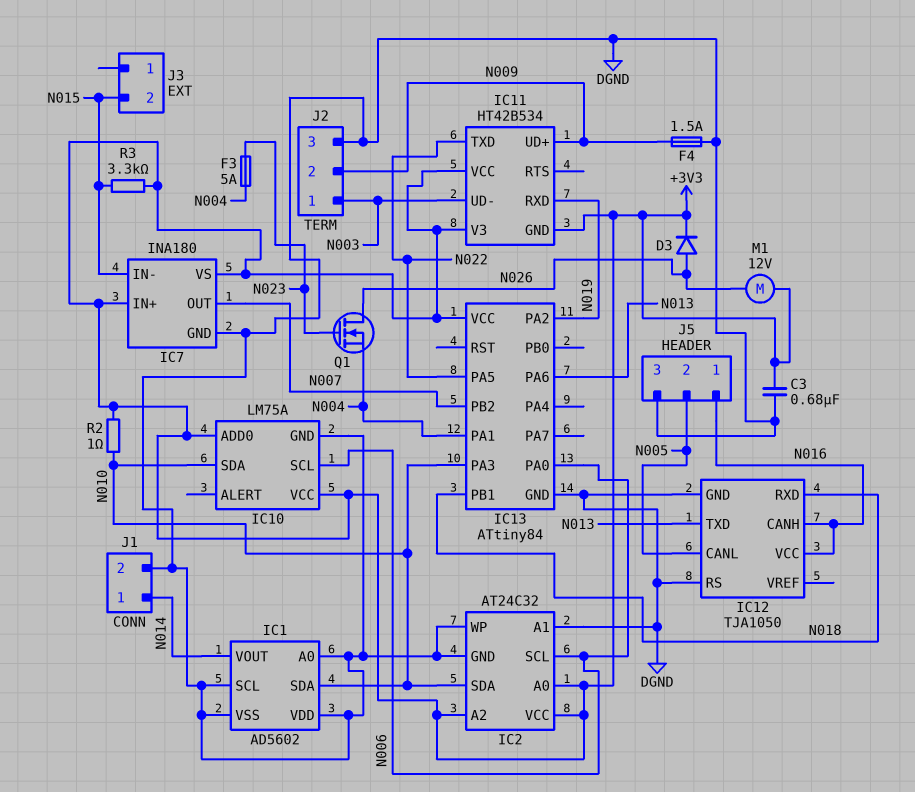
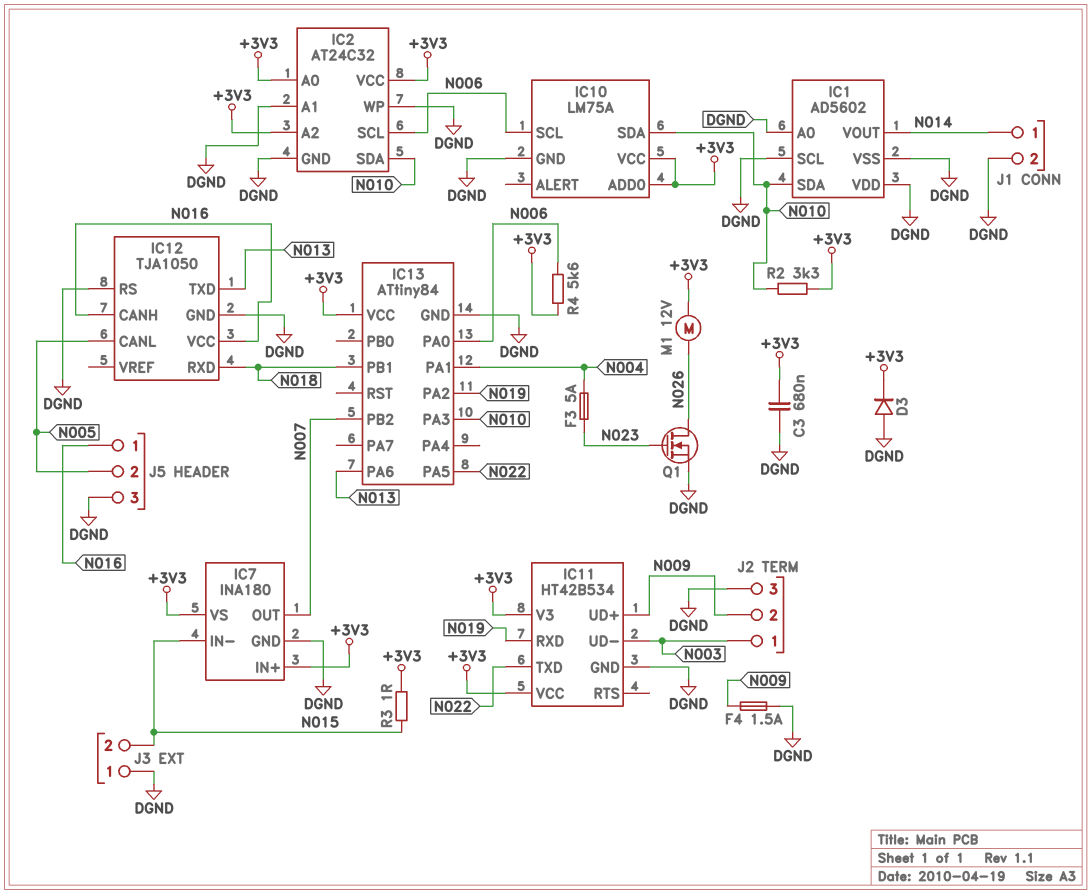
D3: diode (A N026, K +3V3) -> diode (A DGND, K +3V3)
IC11 pin GND: +3V3 -> DGND
J3 pin 1: none -> DGND
Q1: NMOS (G N023, D N026, S N004) -> NMOS (G N023, D N026, S DGND)
R2: 1 (+3V3, N010) -> 3.3k (+3V3, N010)
R3: 3.3k (+3V3, N015) -> 1 (+3V3, N015)
R4: none -> 5.6k (+3V3, N006)

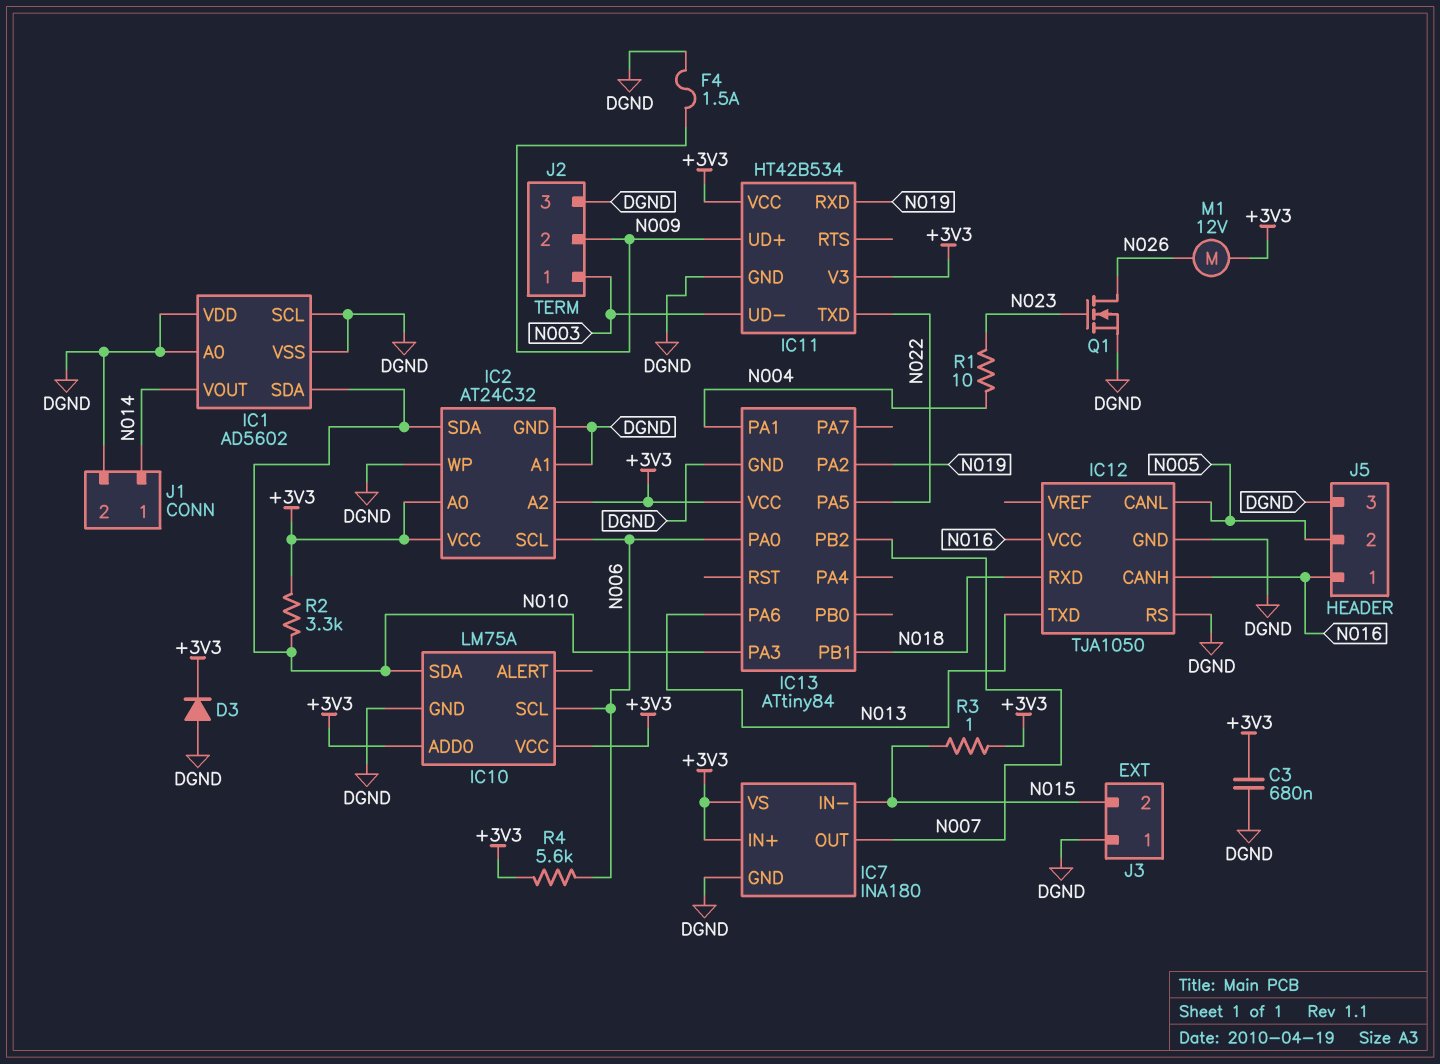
F3: 5A (N004, N023) -> none
R1: none -> 10 (N004, N023)

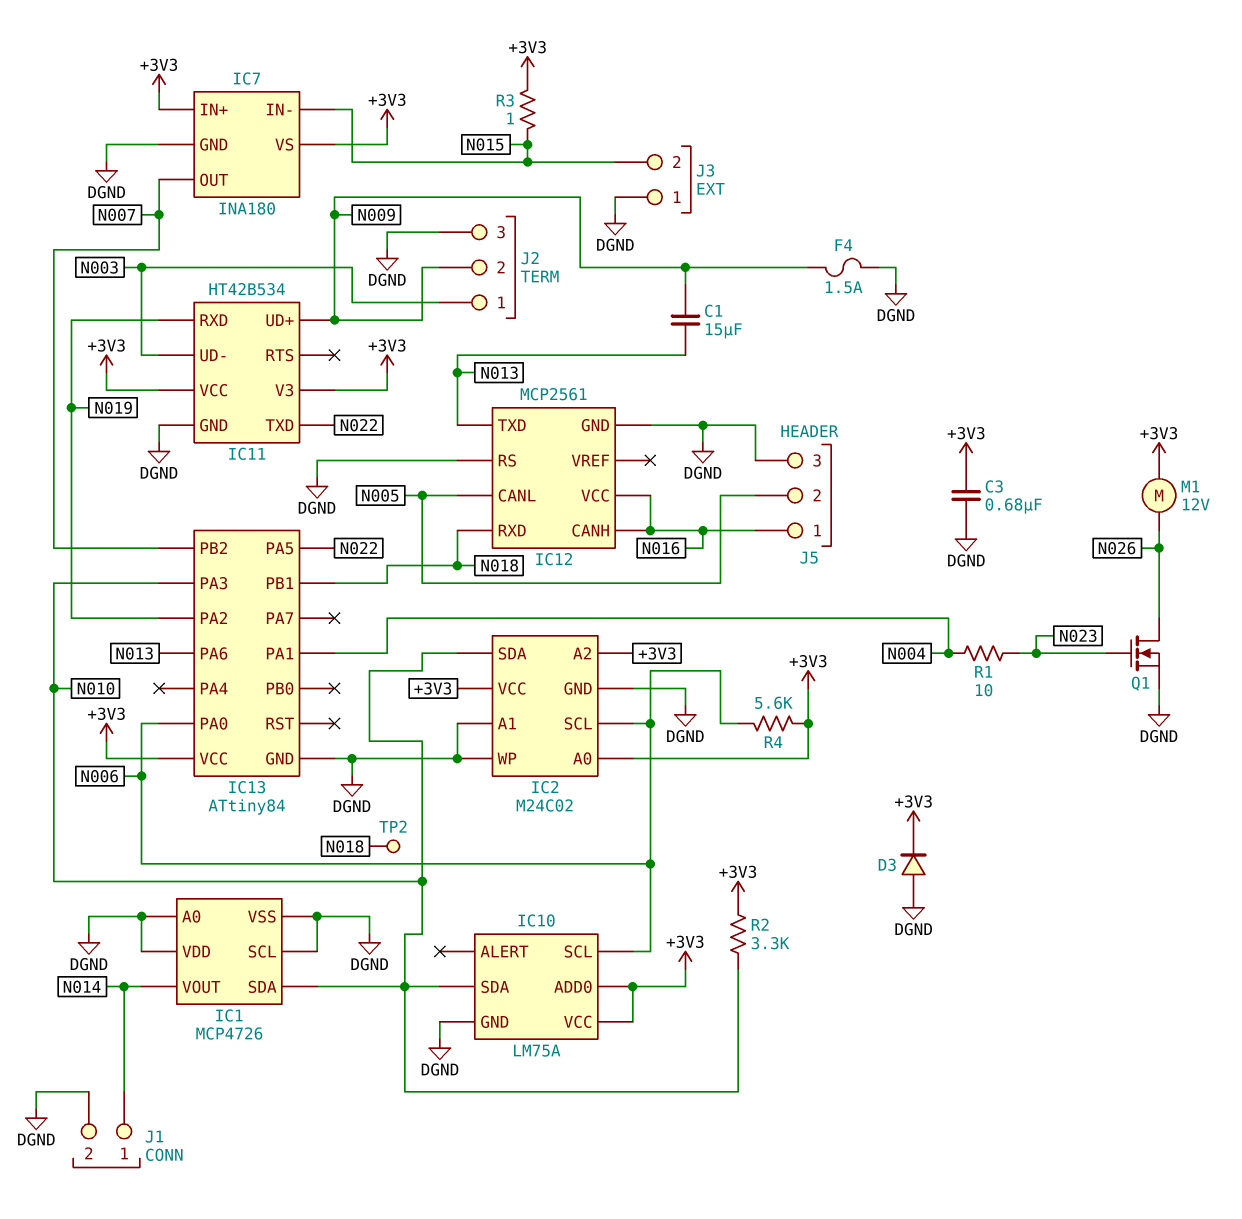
C1: none -> 15uF (N009, N013)
IC1: AD5602 -> MCP4726
IC2: AT24C32 -> M24C02
IC12: TJA1050 -> MCP2561
TP2: none -> test point (N018)

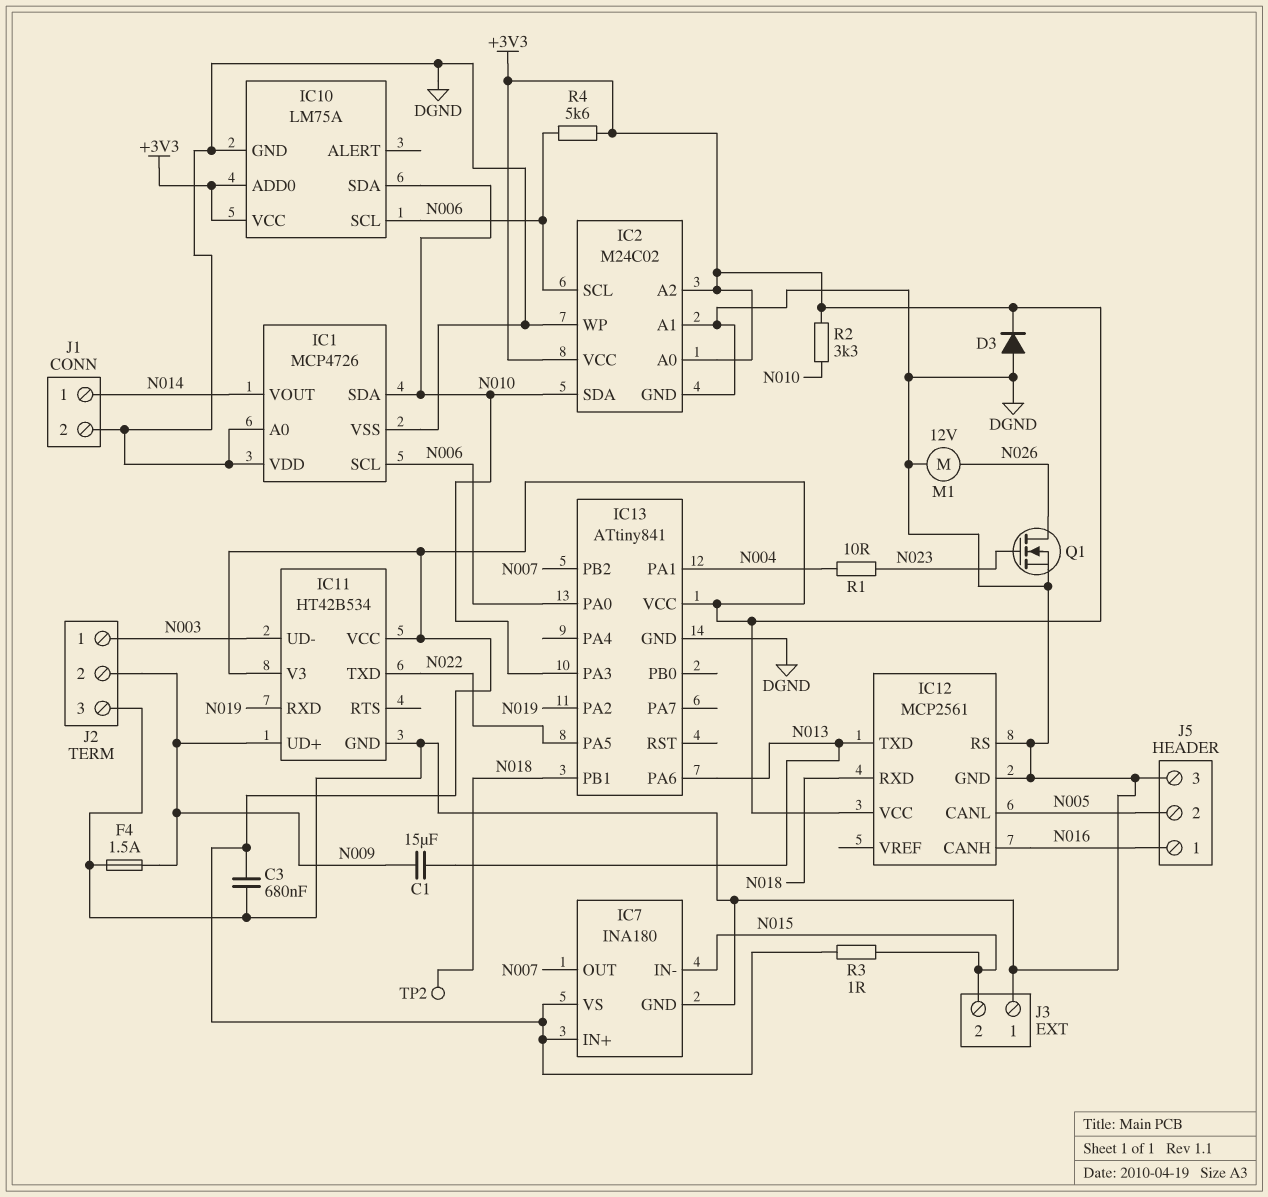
IC1 pin SCL: DGND -> N006
IC12 pin VCC: N016 -> +3V3
IC13: ATtiny84 -> ATtiny841
M1: motor 12V (+3V3, N026) -> motor 12V (DGND, N026)

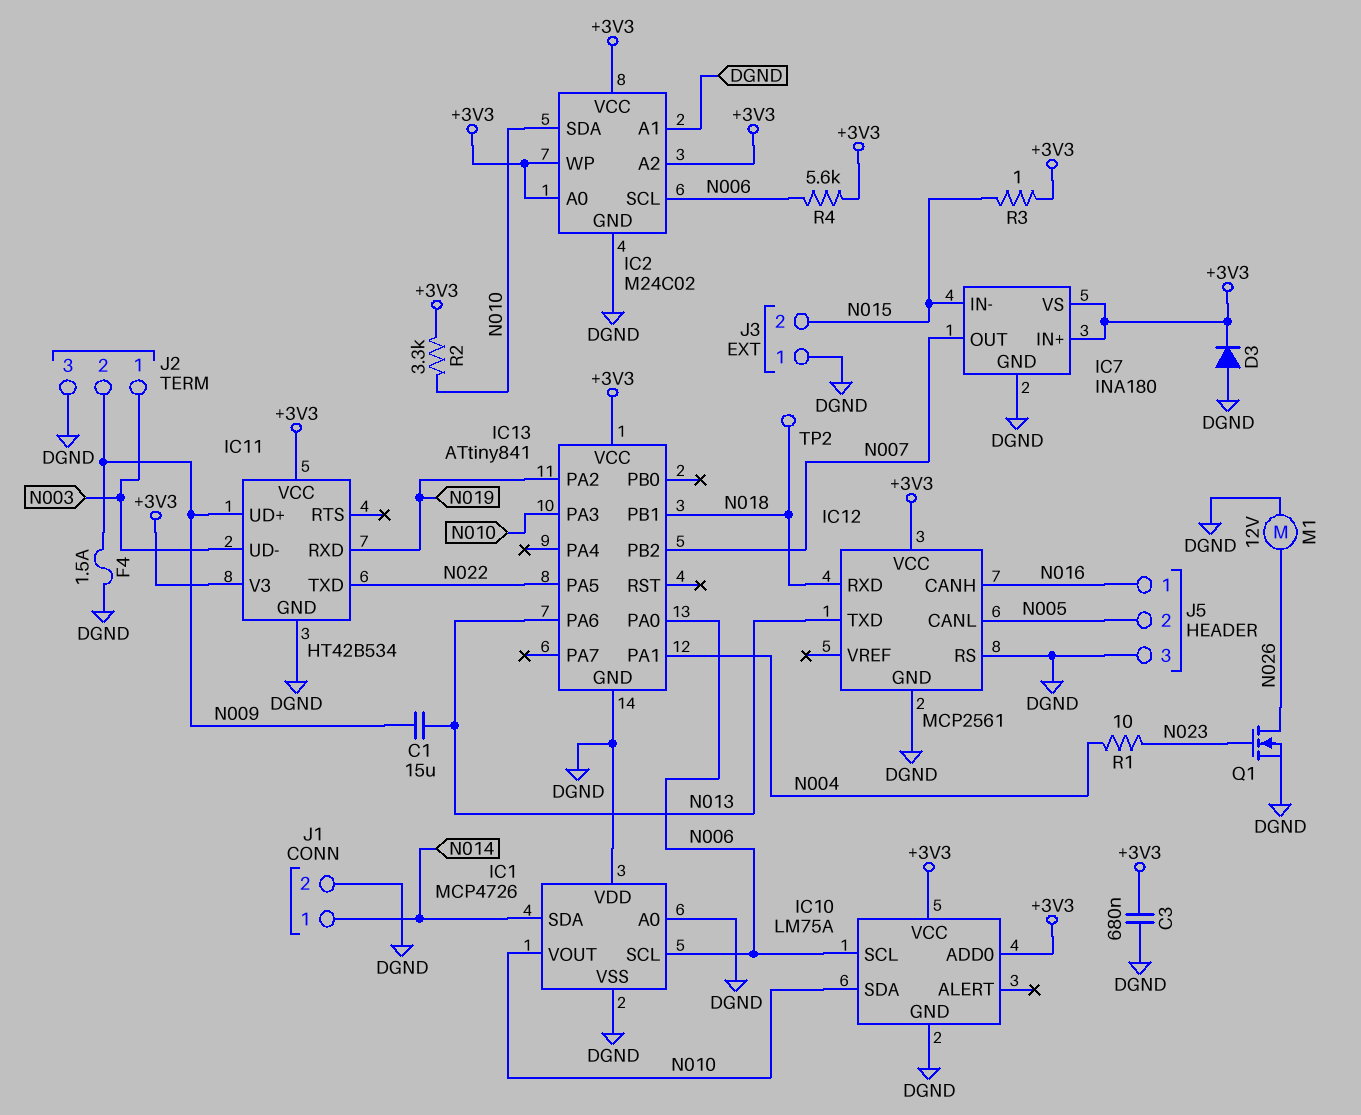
IC1 pin SDA: N010 -> N014
IC1 pin VOUT: N014 -> N010
IC2 pin WP: DGND -> +3V3

